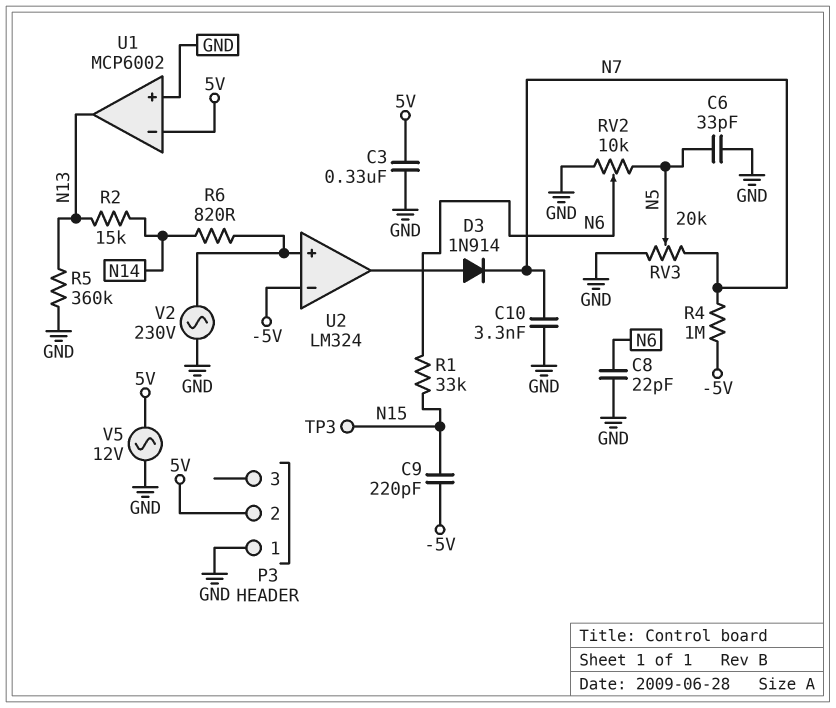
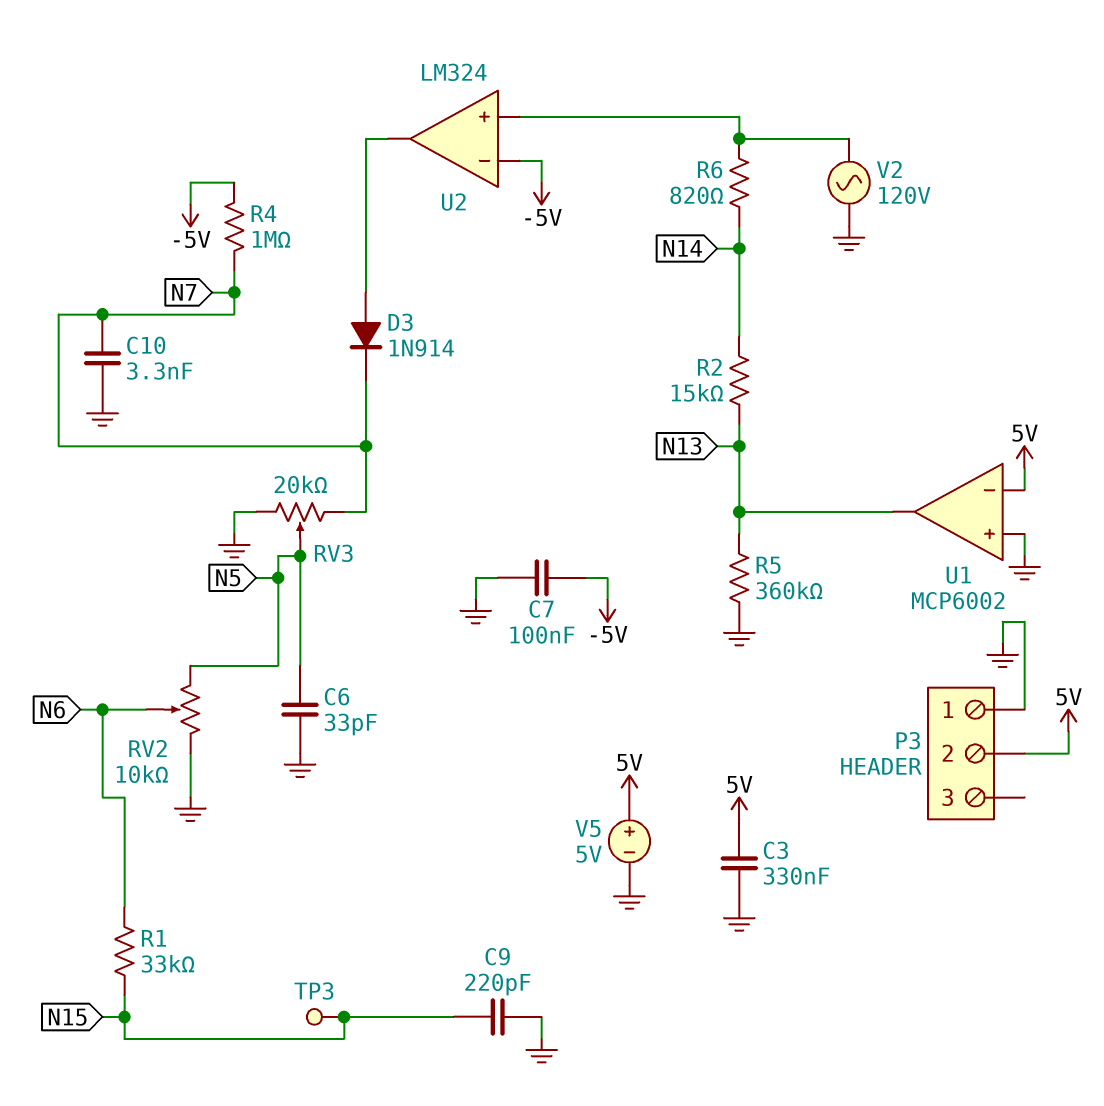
C7: none -> 100nF (-5V, GND)
C8: 22pF (GND, N6) -> none
C9: 220pF (-5V, N15) -> 220pF (GND, N15)
V2: AC 230V (GND, U2/in+) -> AC 120V (GND, U2/in+)
V5: AC 12V (5V, GND) -> 5V (plus 5V, minus GND)

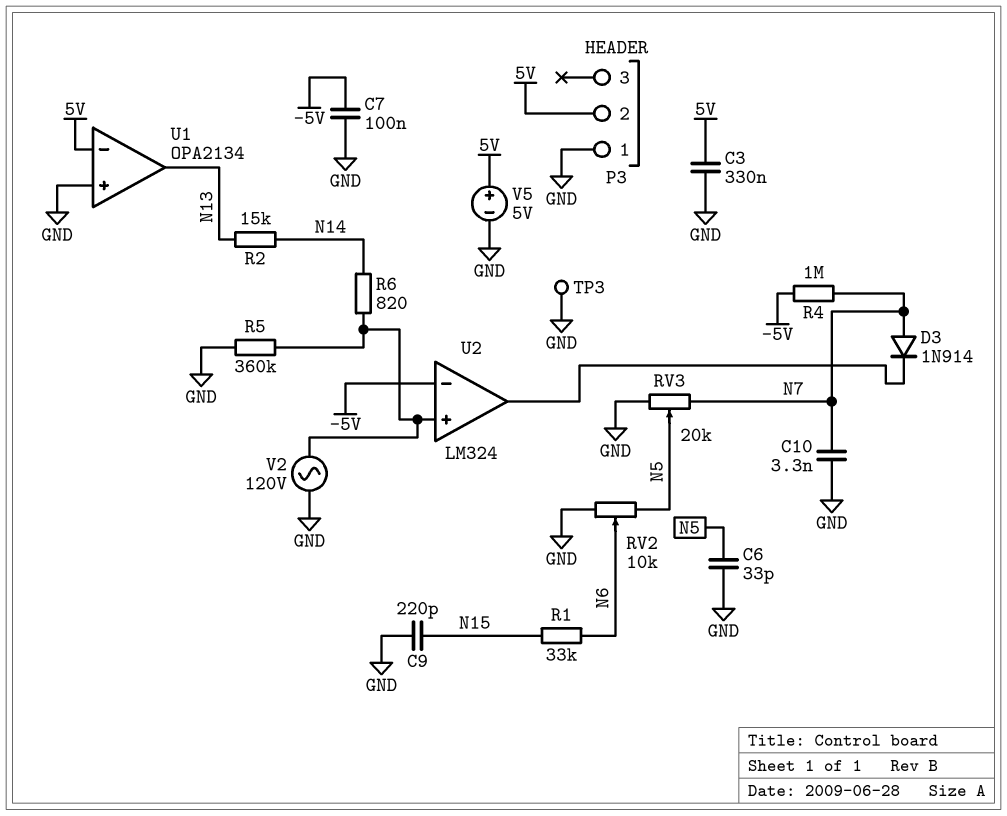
D3: diode 1N914 (A U2/out, K N7) -> diode 1N914 (A N7, K U2/out)
R5: 360k (GND, N13) -> 360k (GND, U2/in+)
TP3: test point (N15) -> test point (GND)
U1: MCP6002 -> OPA2134

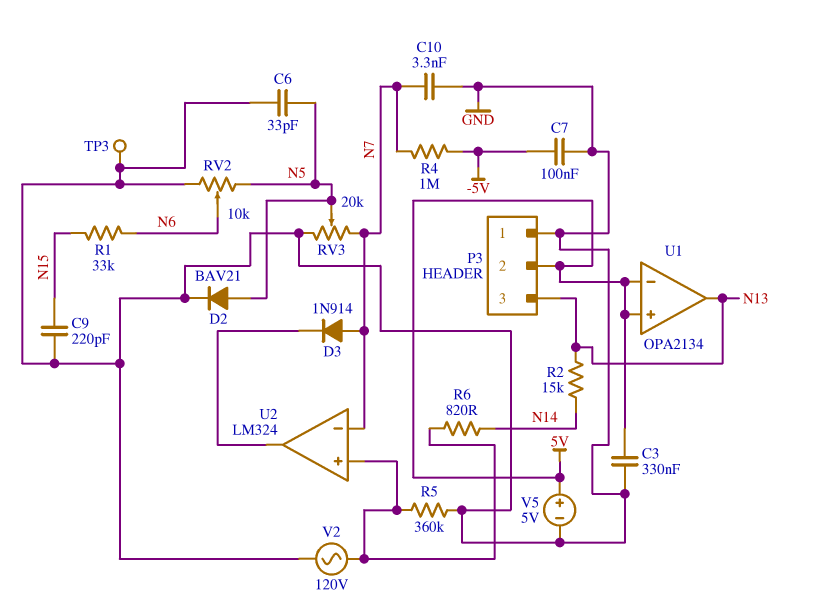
D2: none -> diode BAV21 (A N5, K GND)
P3 pin 3: none -> N13
U1 pin in+: GND -> 5V
U2 pin in-: -5V -> N7

